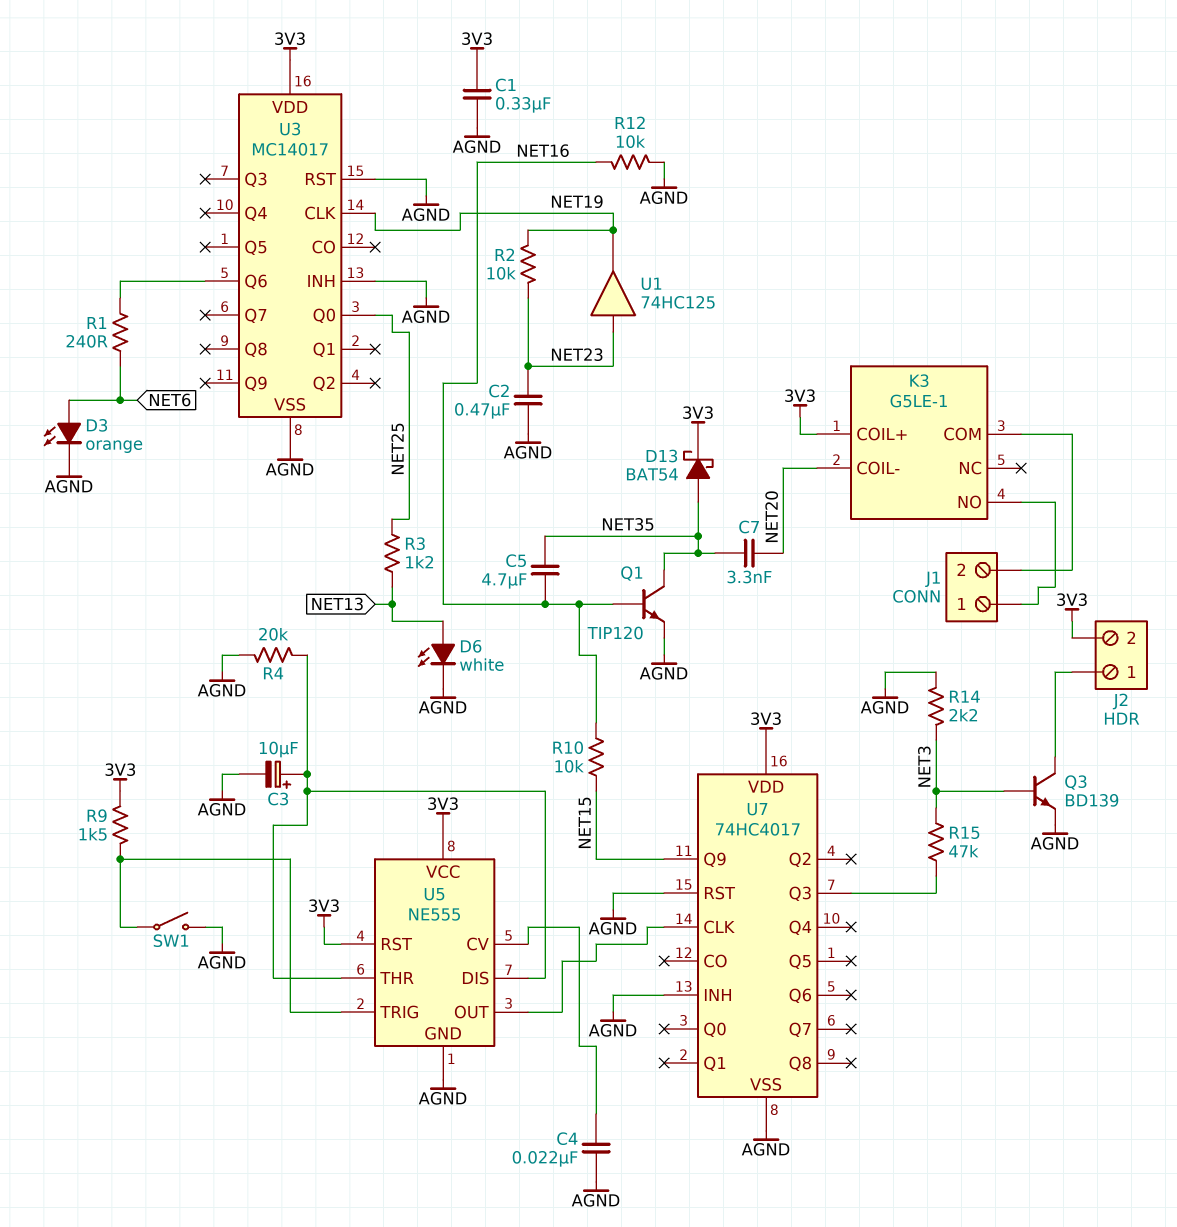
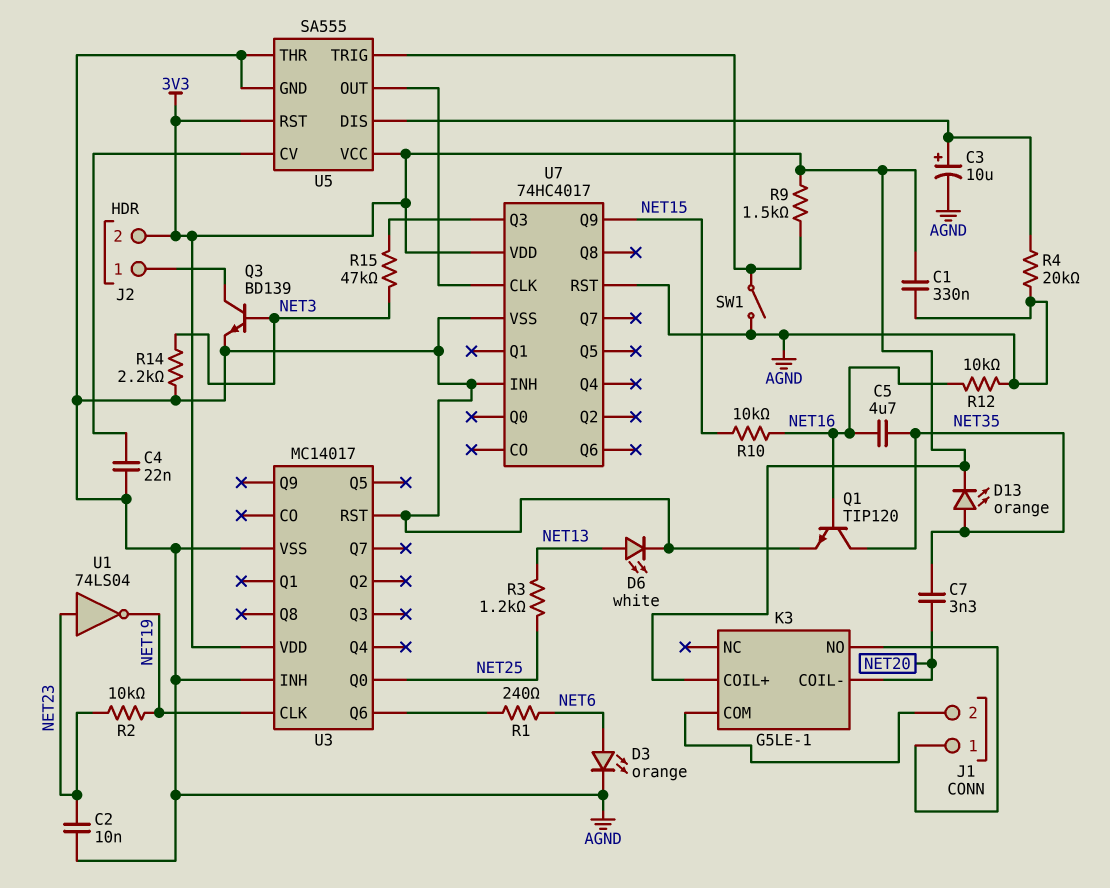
C2: 470nF (AGND, NET23) -> 10nF (AGND, NET23)
D13: schottky BAT54 (A NET35, K 3V3) -> LED orange (A NET35, K 3V3)
U1: buffer 74HC125 (in NET23, out NET19) -> NOT 74LS04 (in NET23, out NET19)
U5: NE555 -> SA555
U5 pin THR: U5/DIS -> AGND

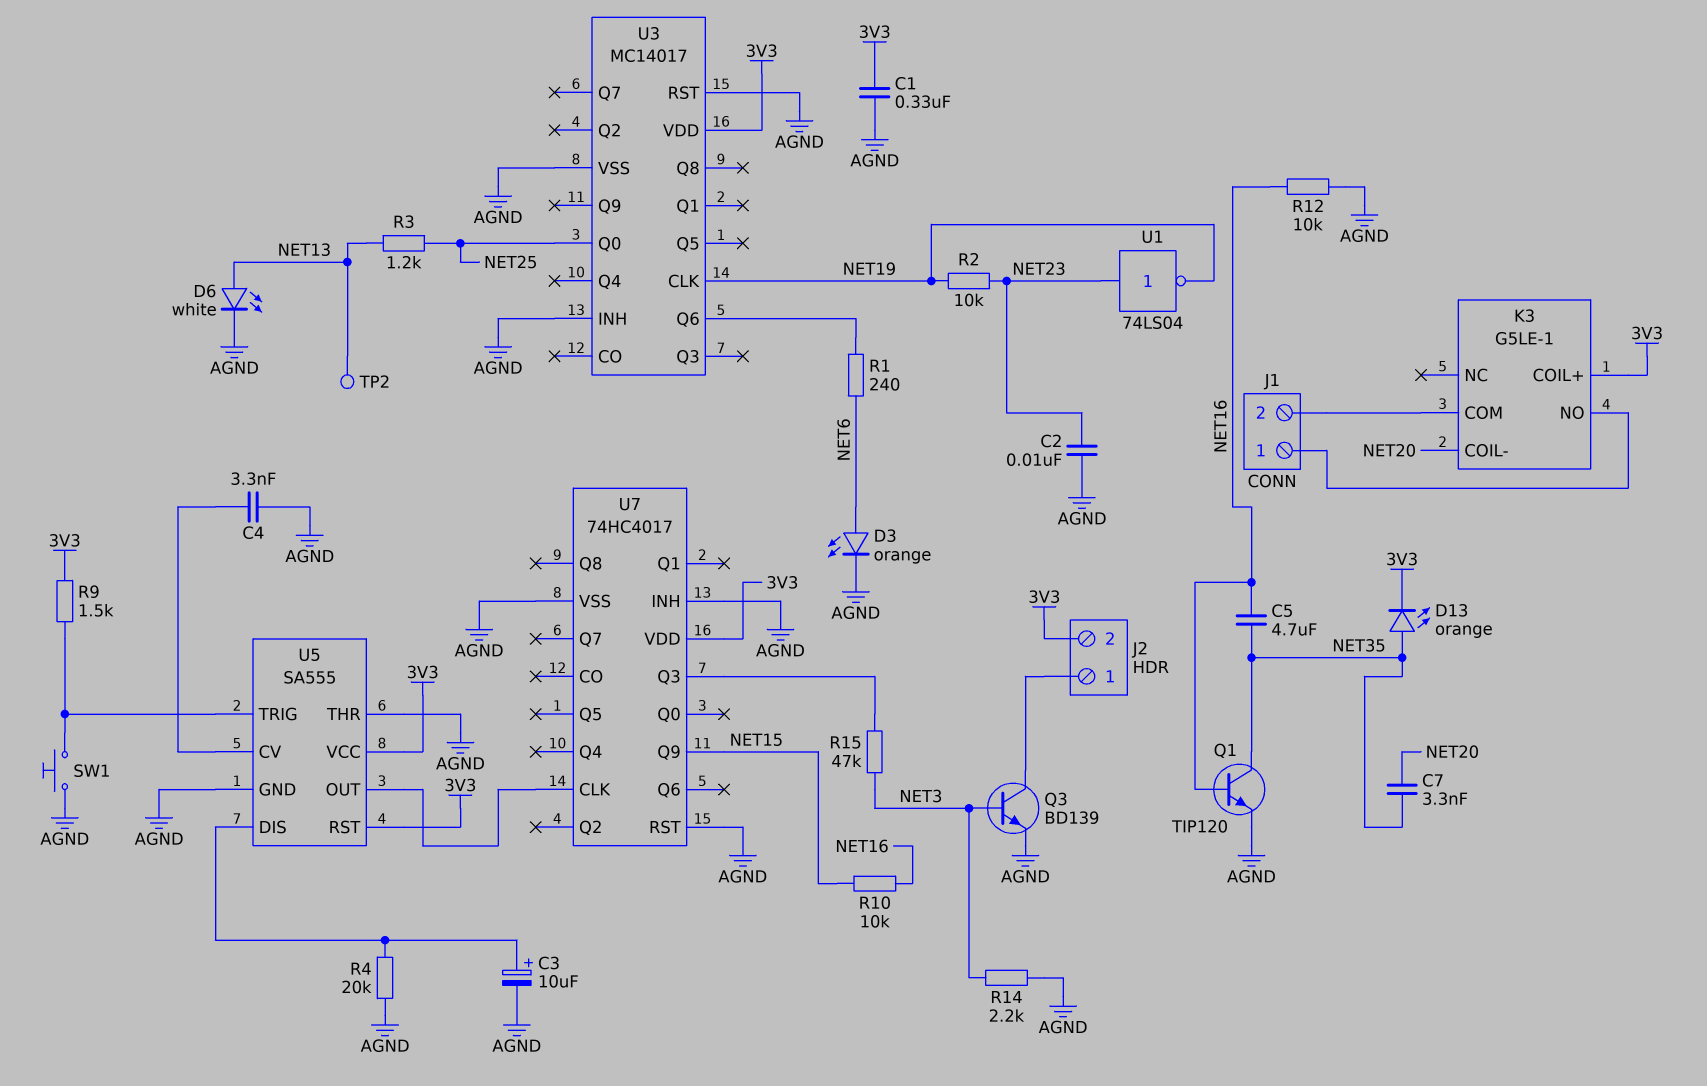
C4: 22nF (AGND, U5/CV) -> 3.3nF (AGND, U5/CV)
SW1: switch (AGND, U5/TRIG) -> button (AGND, U5/TRIG)
TP2: none -> test point (NET13)

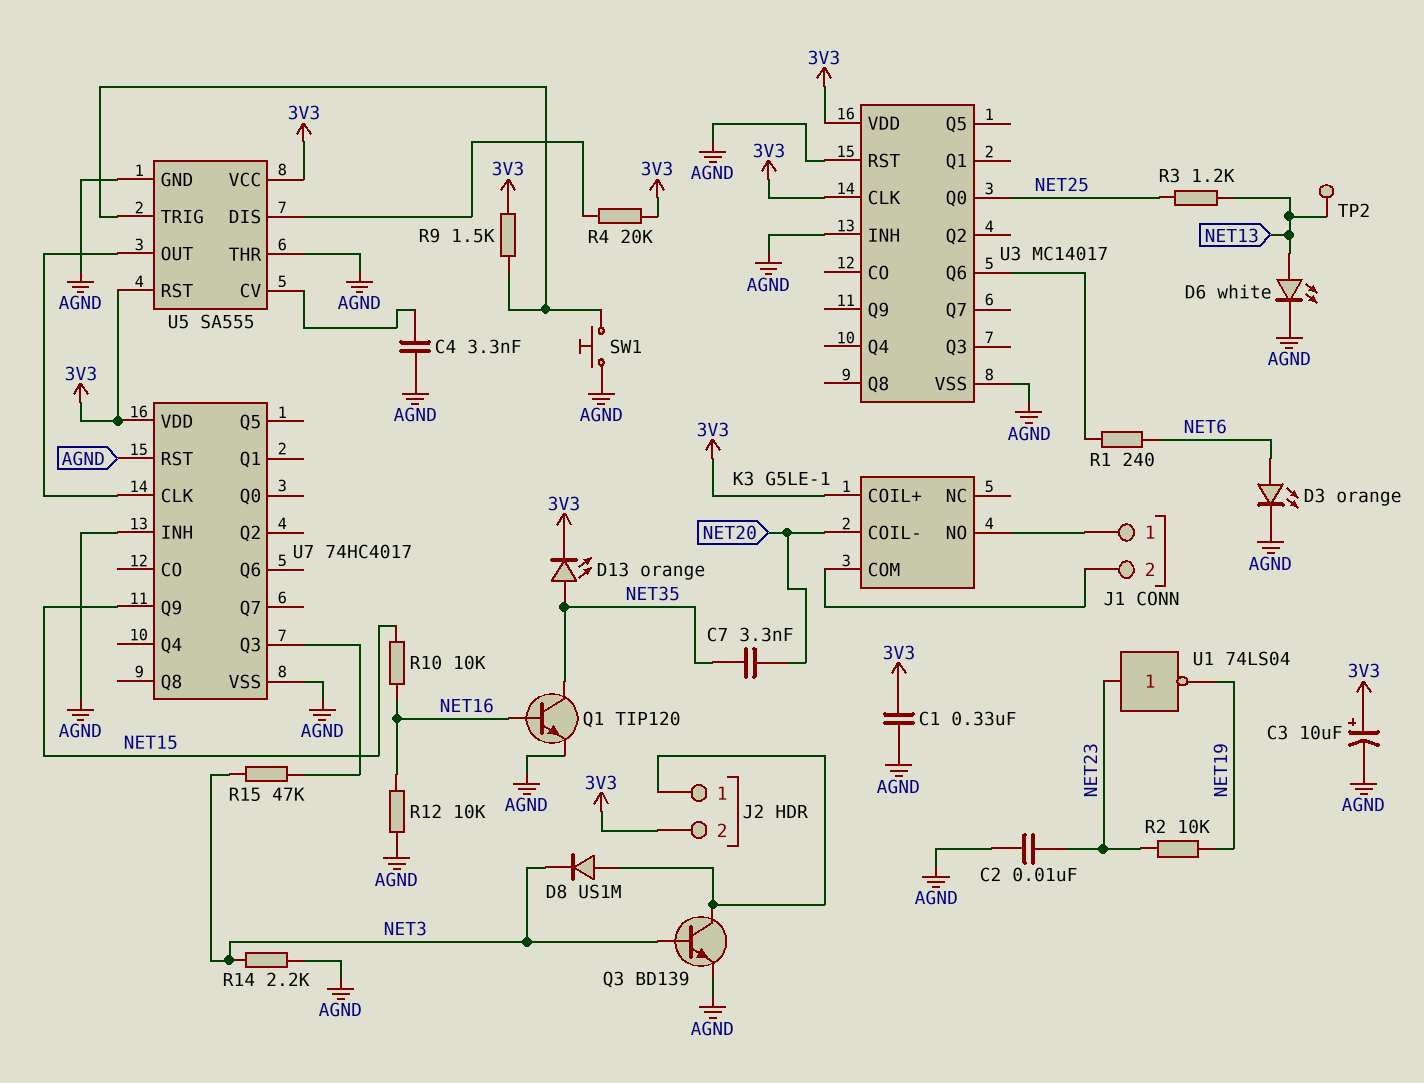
C3: 10uF (plus U5/DIS, minus AGND) -> 10uF (plus 3V3, minus AGND)
C5: 4.7uF (NET16, NET35) -> none
D8: none -> diode US1M (A J2/1, K NET3)
R4: 20k (AGND, U5/DIS) -> 20k (3V3, U5/DIS)
U3 pin CLK: NET19 -> 3V3

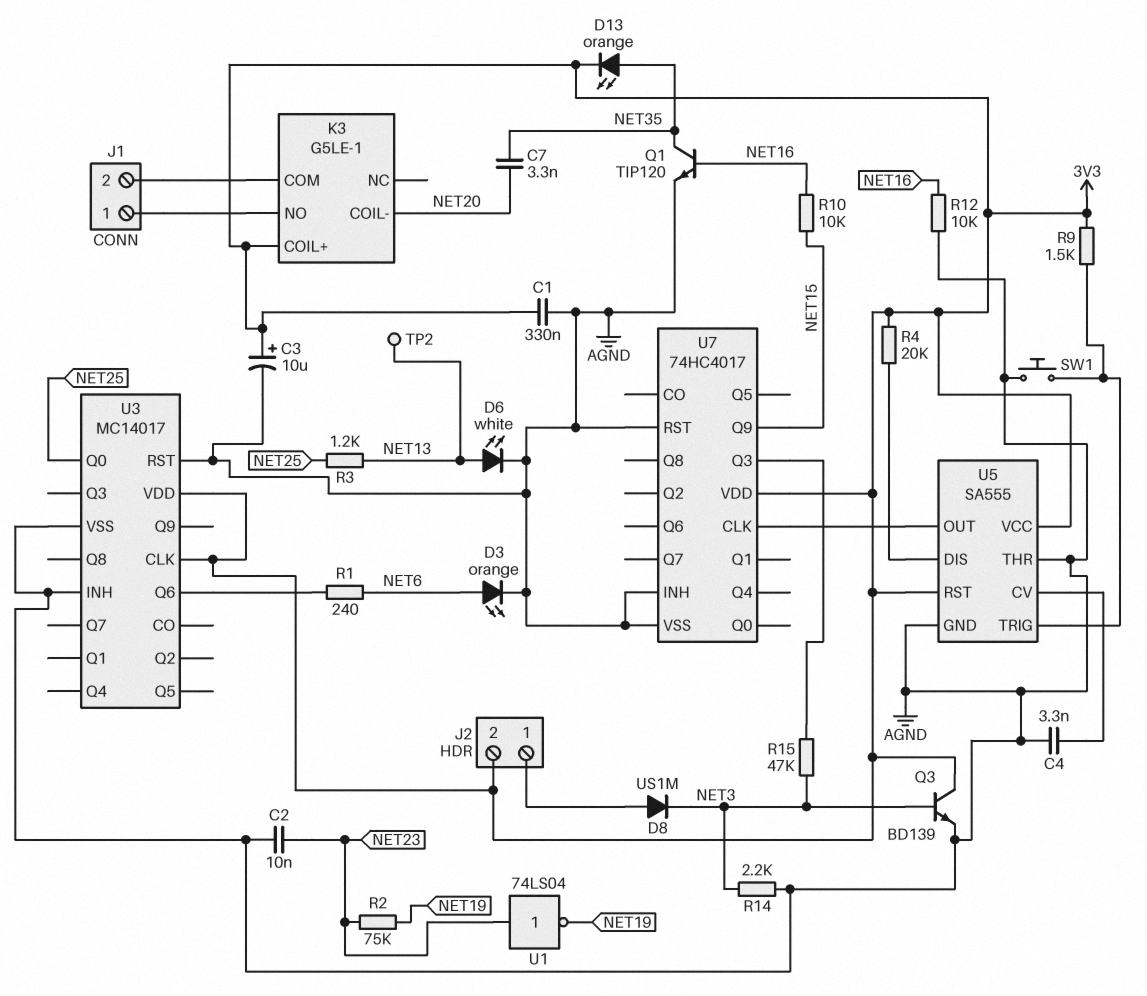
Q3: NPN BD139 (B NET3, C J2/1, E AGND) -> NPN BD139 (B NET3, C 3V3, E AGND)
R2: 10k (NET19, NET23) -> 75k (NET19, NET23)

